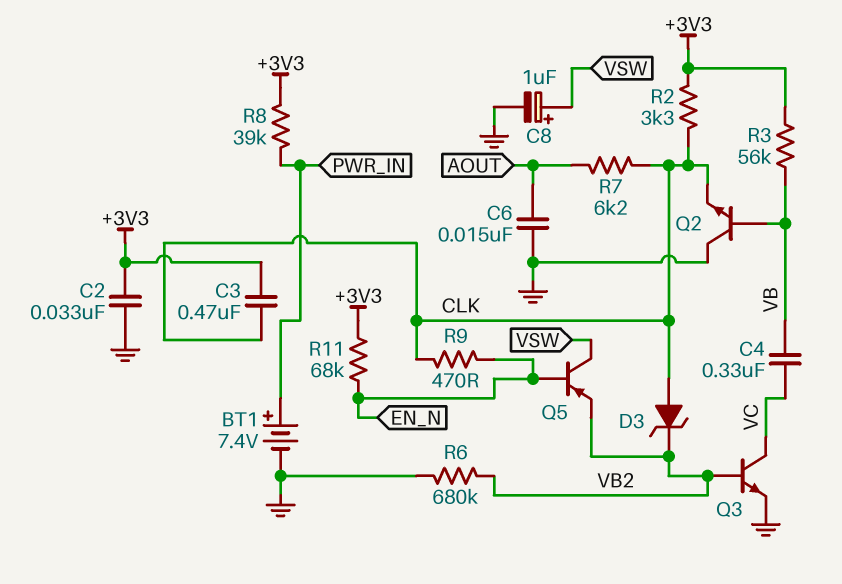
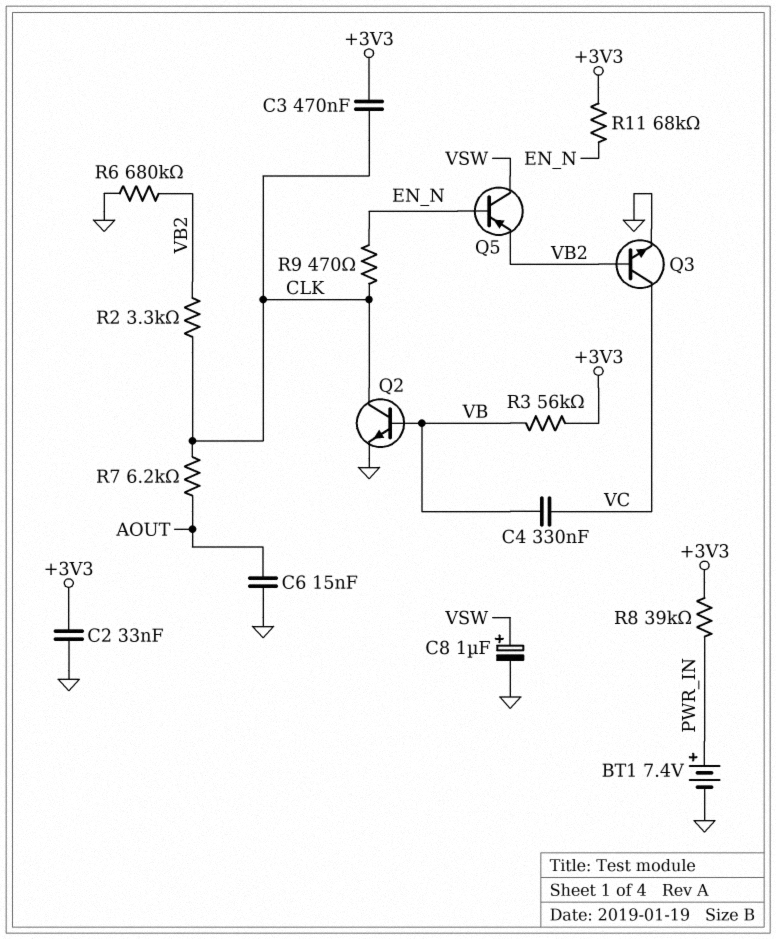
D3: zener (A CLK, K VB2) -> none
Q2: NPN (B VB, C GND, E CLK) -> NPN (B VB, C CLK, E GND)
R2: 3.3k (+3V3, CLK) -> 3.3k (CLK, VB2)

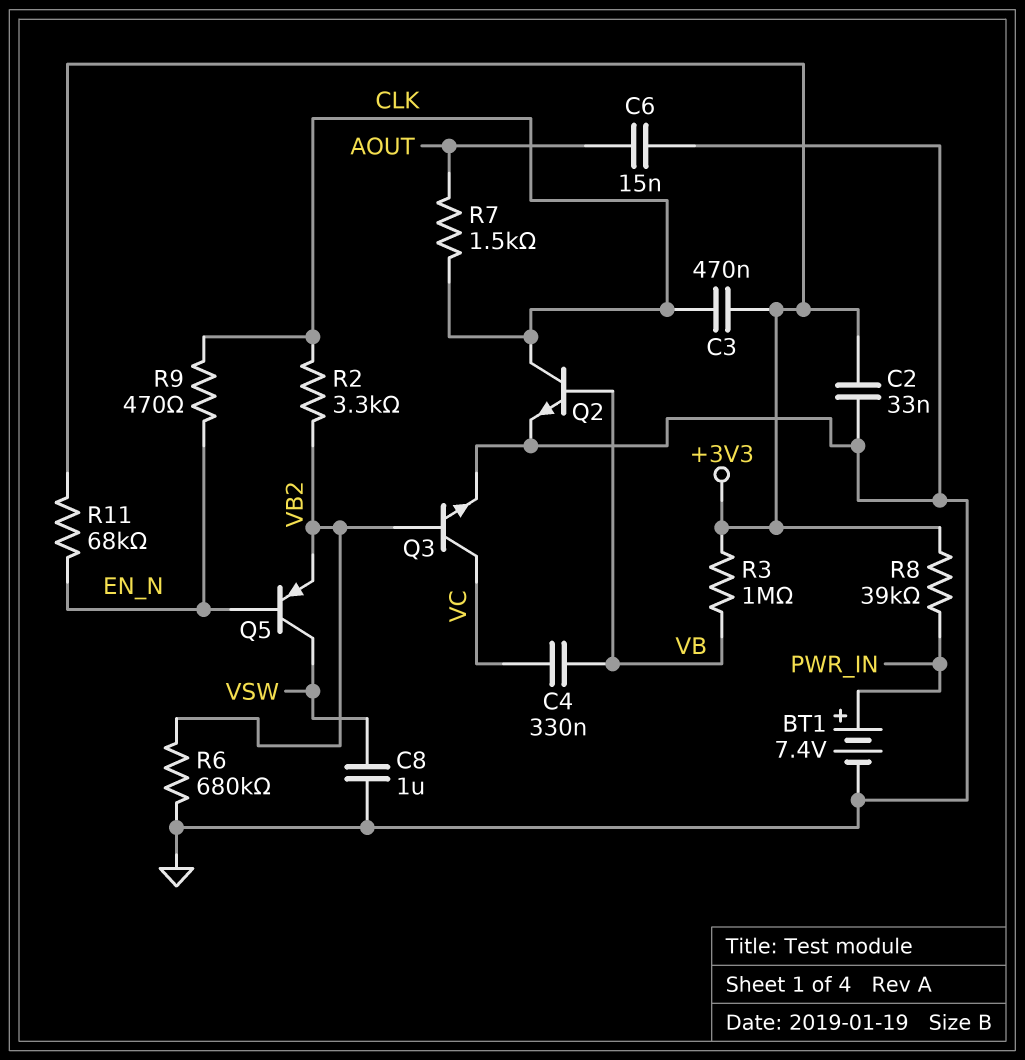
C8: 1uF (plus VSW, minus GND) -> 1uF (GND, VSW)
R3: 56k (+3V3, VB) -> 1M (+3V3, VB)
R7: 6.2k (AOUT, CLK) -> 1.5k (AOUT, CLK)

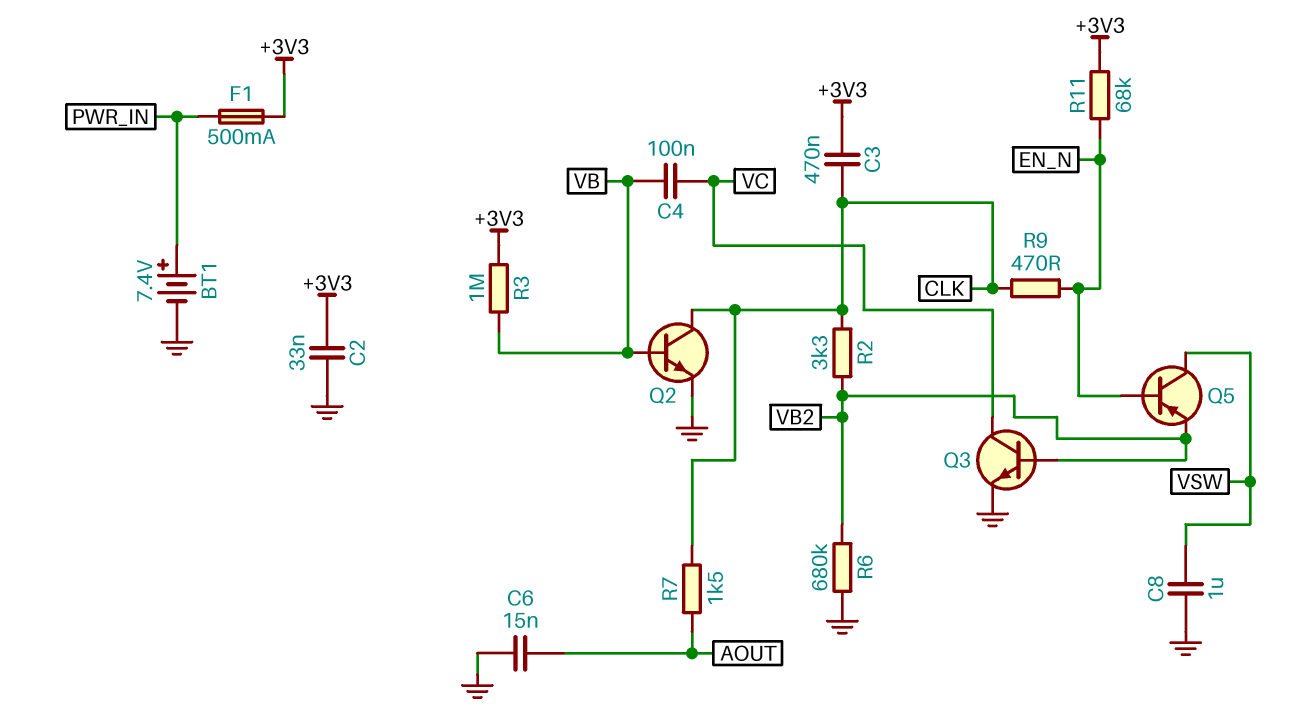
C4: 330nF (VB, VC) -> 100nF (VB, VC)
F1: none -> 500mA (+3V3, PWR_IN)
R8: 39k (+3V3, PWR_IN) -> none

